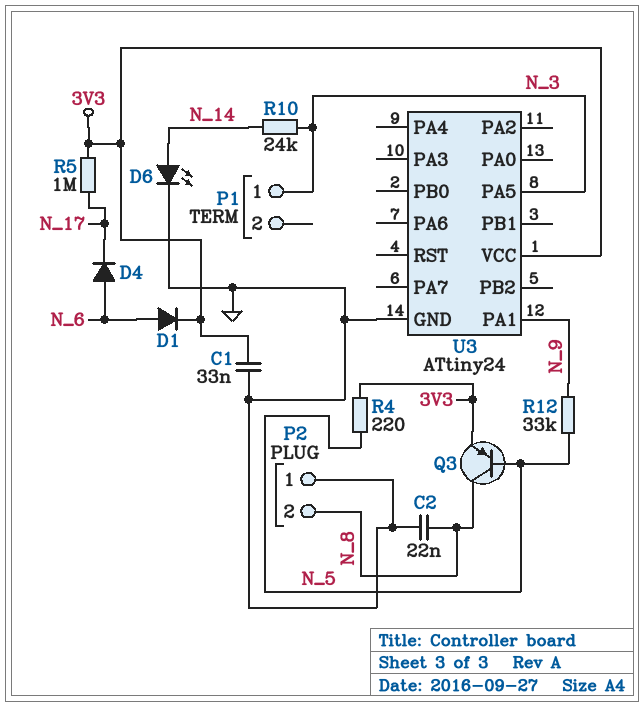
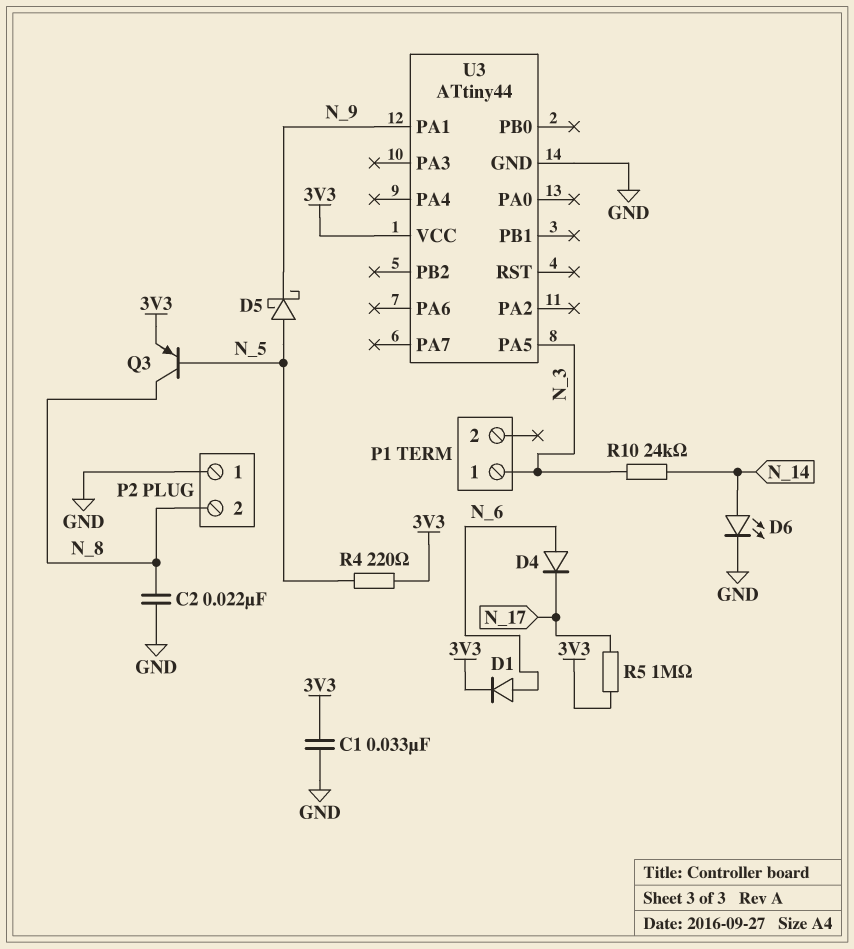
D5: none -> schottky (A N_5, K N_9)
R12: 33k (N_5, N_9) -> none
U3: ATtiny24 -> ATtiny44

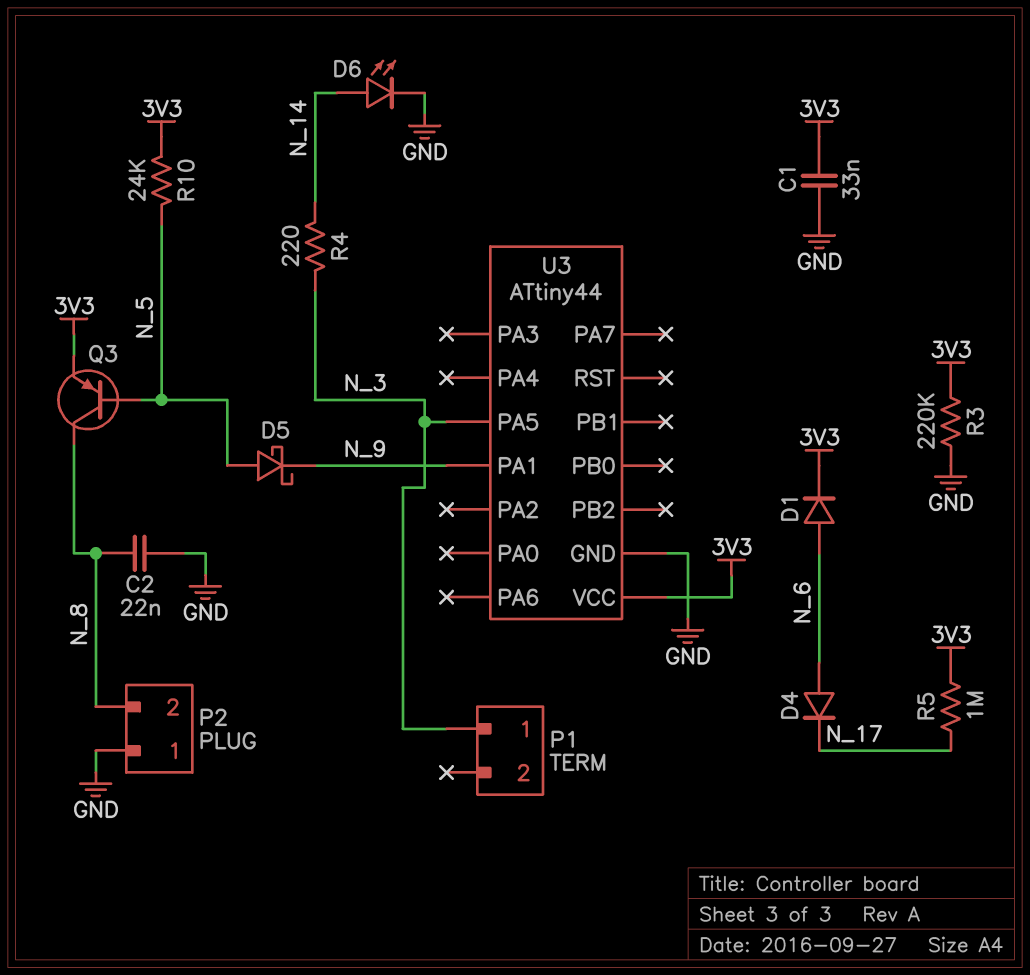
R3: none -> 220k (3V3, GND)
R4: 220 (3V3, N_5) -> 220 (N_3, N_14)
R10: 24k (N_3, N_14) -> 24k (3V3, N_5)

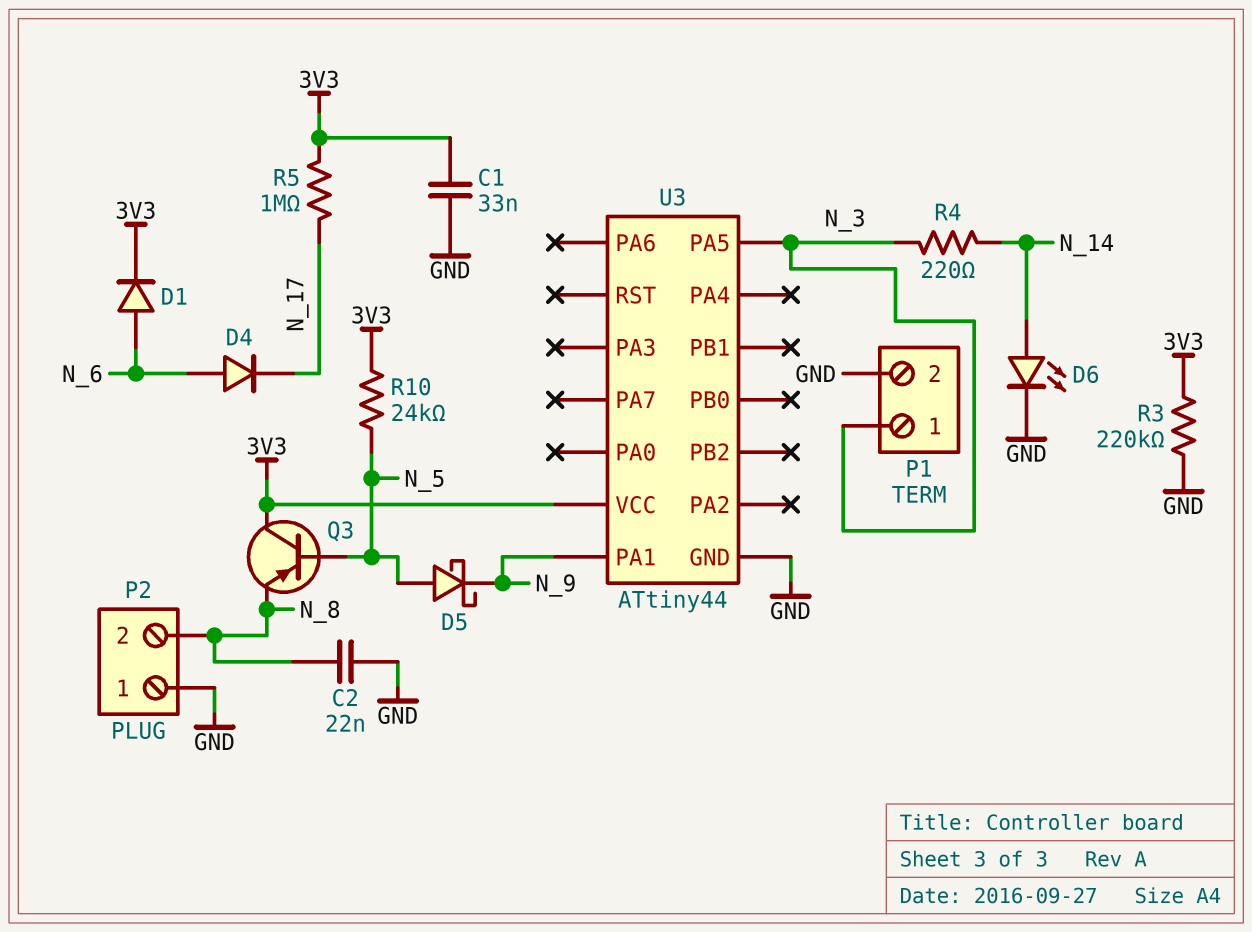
P1 pin 2: none -> GND
Q3: PNP (B N_5, C N_8, E 3V3) -> PNP (B N_5, C 3V3, E N_8)

